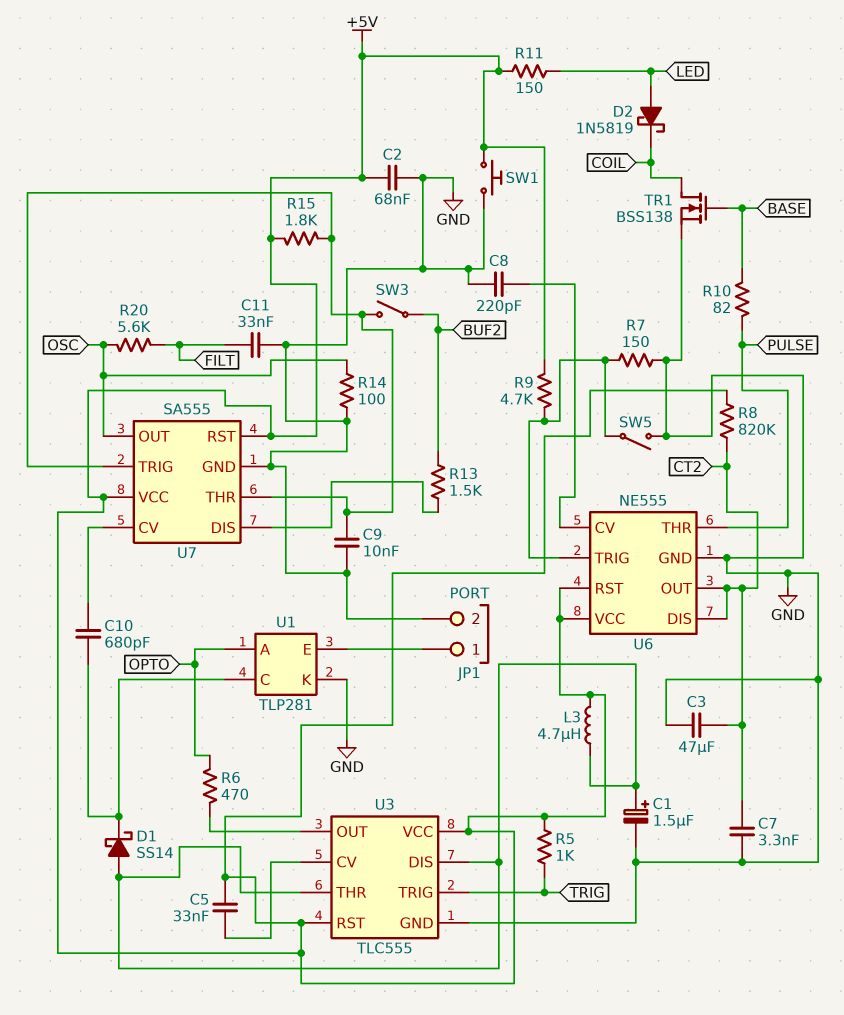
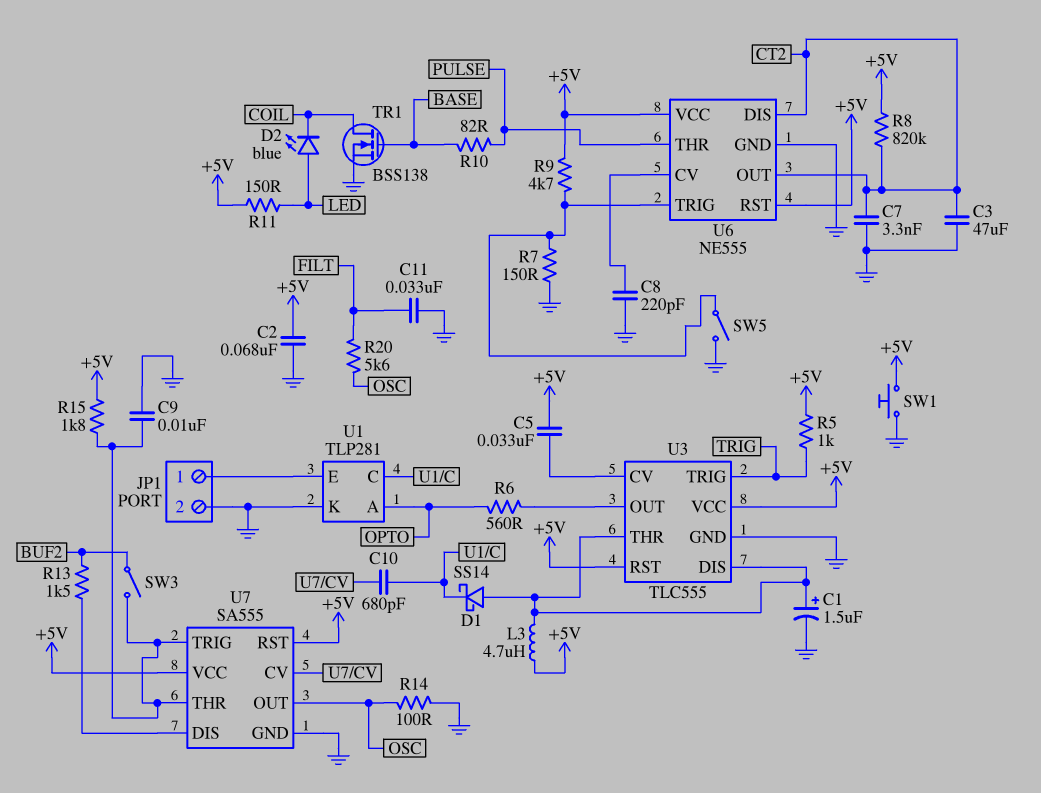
D2: schottky 1N5819 (A LED, K COIL) -> LED blue (A LED, K COIL)
R6: 470 (OPTO, U3/OUT) -> 560 (OPTO, U3/OUT)

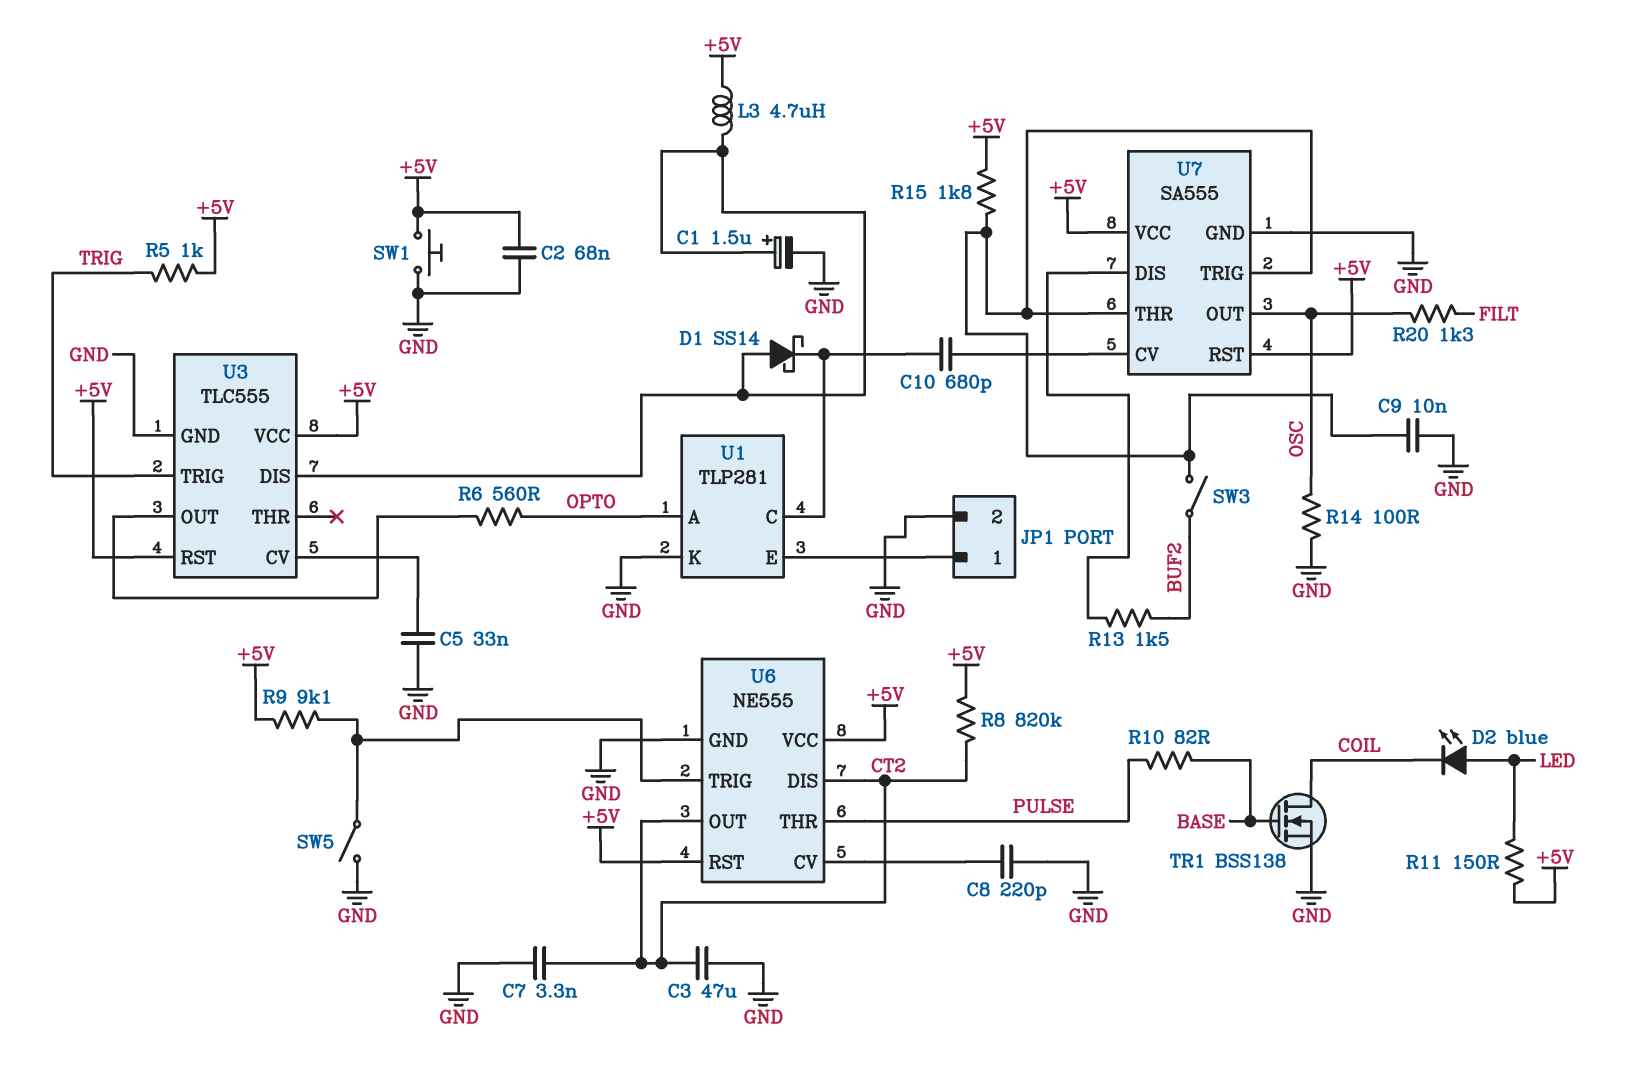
C5: 33nF (+5V, U3/CV) -> 33nF (GND, U3/CV)
C11: 33nF (FILT, GND) -> none
R7: 150 (GND, U6/TRIG) -> none
R9: 4.7k (+5V, U6/TRIG) -> 9.1k (+5V, U6/TRIG)
R20: 5.6k (FILT, OSC) -> 1.3k (FILT, OSC)
U3 pin THR: U3/DIS -> none

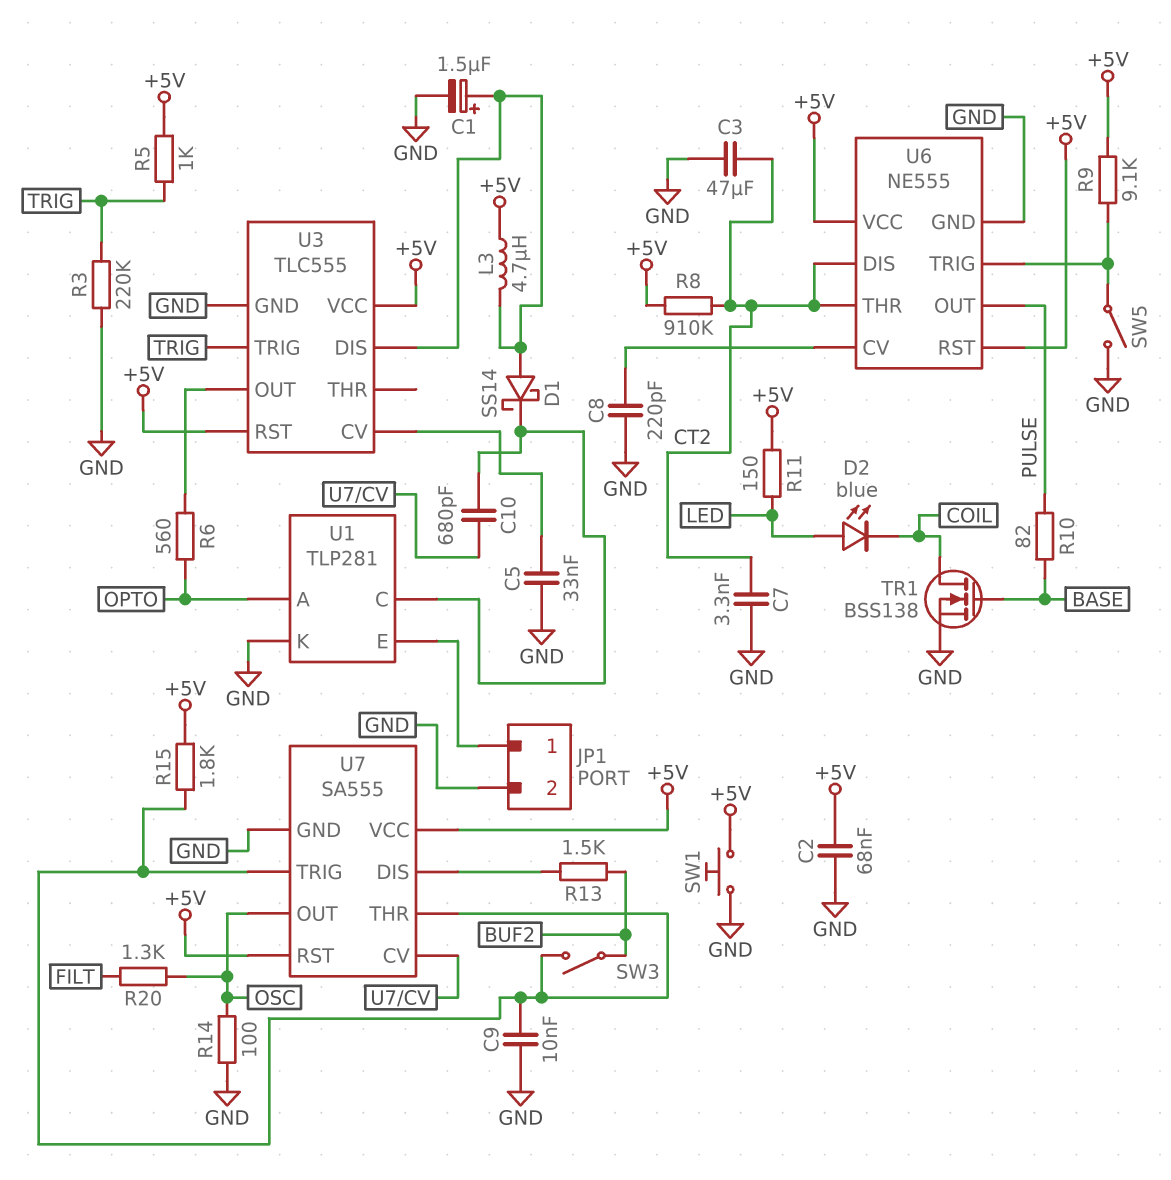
R3: none -> 220k (GND, TRIG)
R8: 820k (+5V, CT2) -> 910k (+5V, CT2)
U6 pin OUT: CT2 -> PULSE
U6 pin THR: PULSE -> CT2

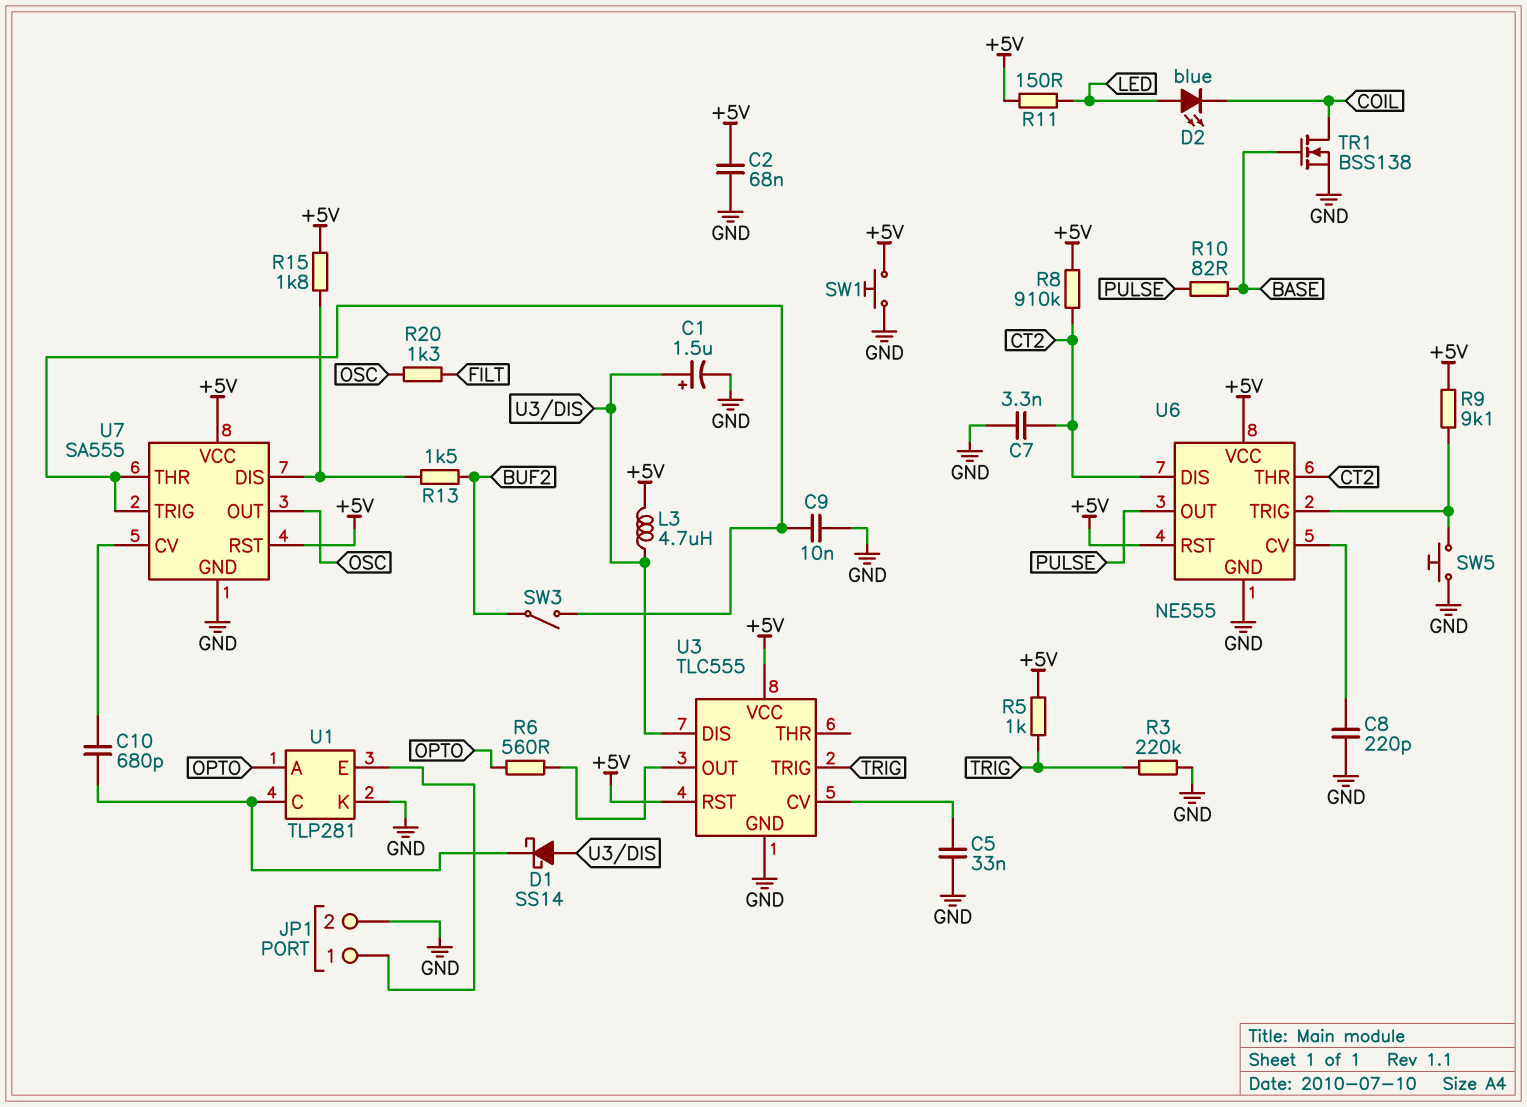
C3: 47uF (CT2, GND) -> none
R14: 100 (GND, OSC) -> none
R15: 1.8k (+5V, U7/THR) -> 1.8k (+5V, U7/DIS)
SW5: switch (GND, U6/TRIG) -> button (GND, U6/TRIG)

